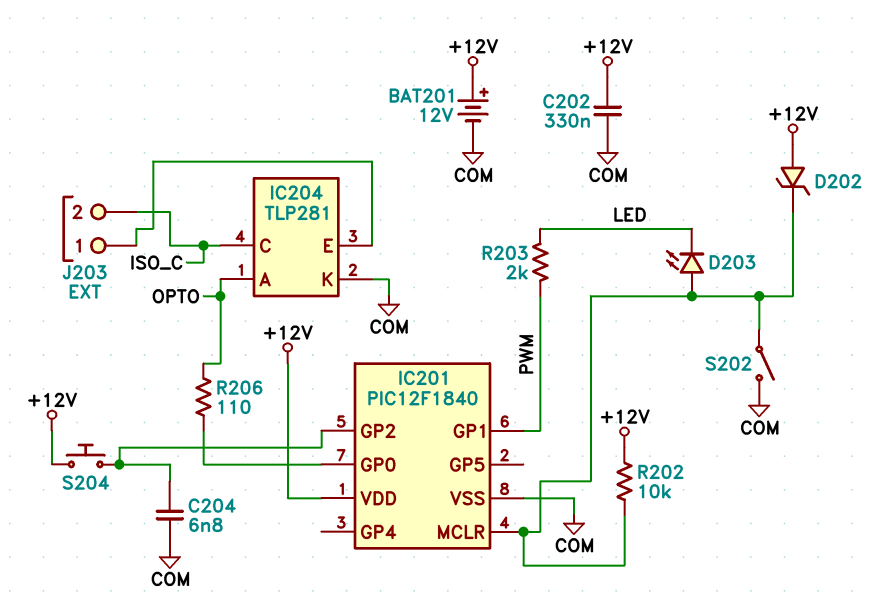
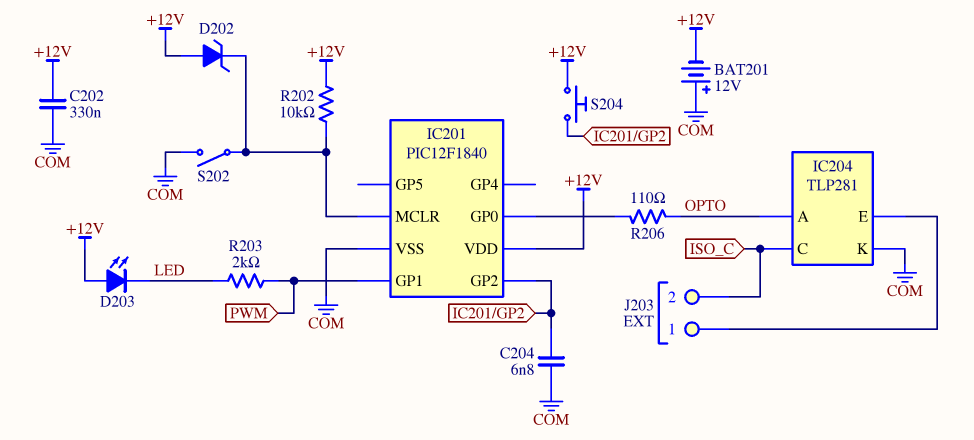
BAT201: 12V (plus +12V, minus COM) -> 12V (plus COM, minus +12V)
D203: LED (A IC201/MCLR, K LED) -> LED (A +12V, K LED)

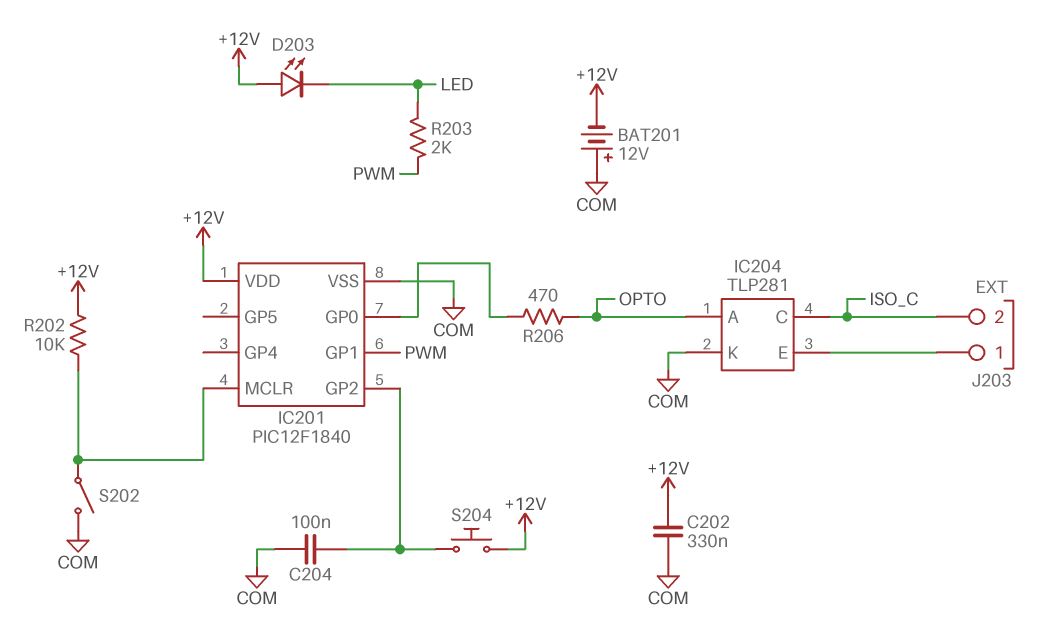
C204: 6.8nF (COM, IC201/GP2) -> 100nF (COM, IC201/GP2)
D202: zener (A +12V, K IC201/MCLR) -> none
R206: 110 (IC201/GP0, OPTO) -> 470 (IC201/GP0, OPTO)

